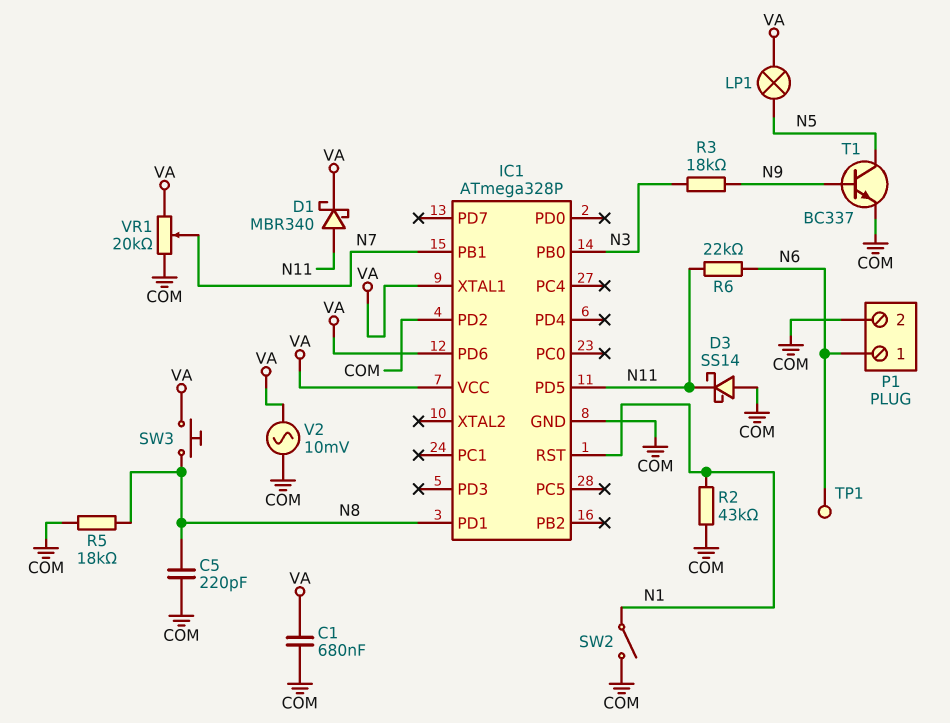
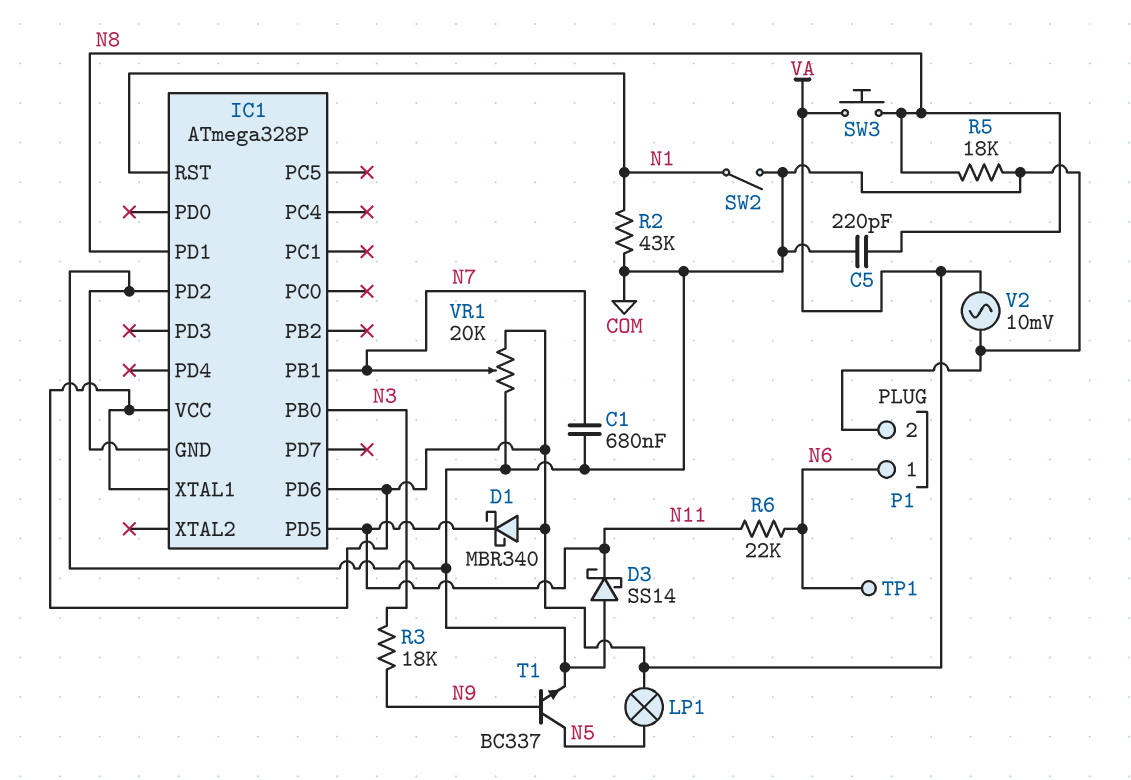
C1: 680nF (COM, VA) -> 680nF (COM, N7)
D1: schottky MBR340 (A N11, K VA) -> schottky MBR340 (A VA, K N11)

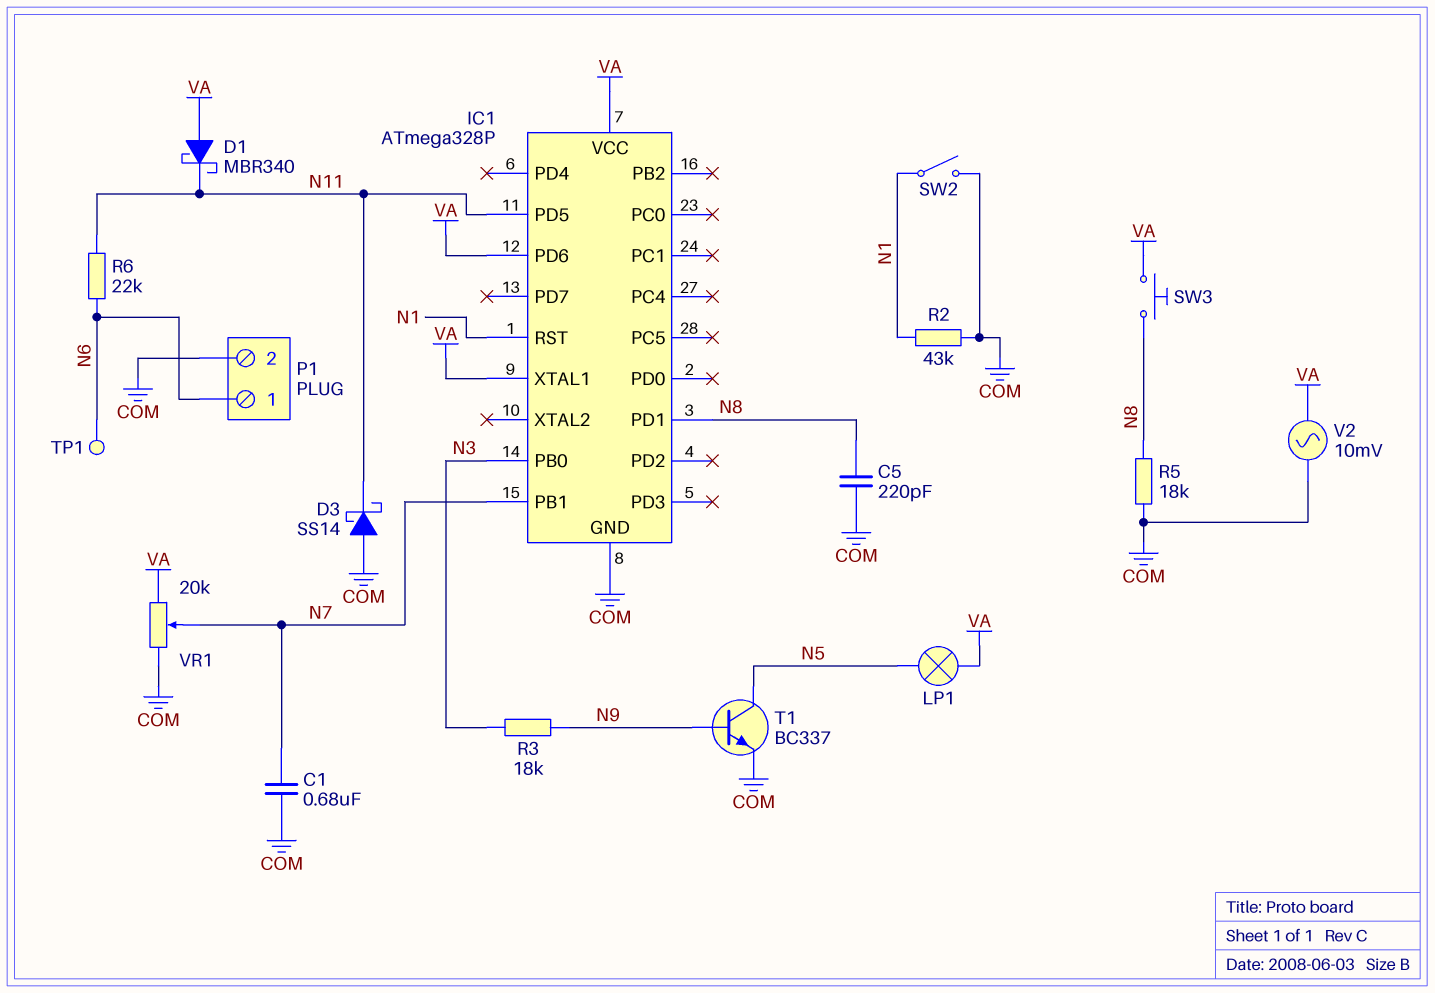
IC1 pin PD2: COM -> none

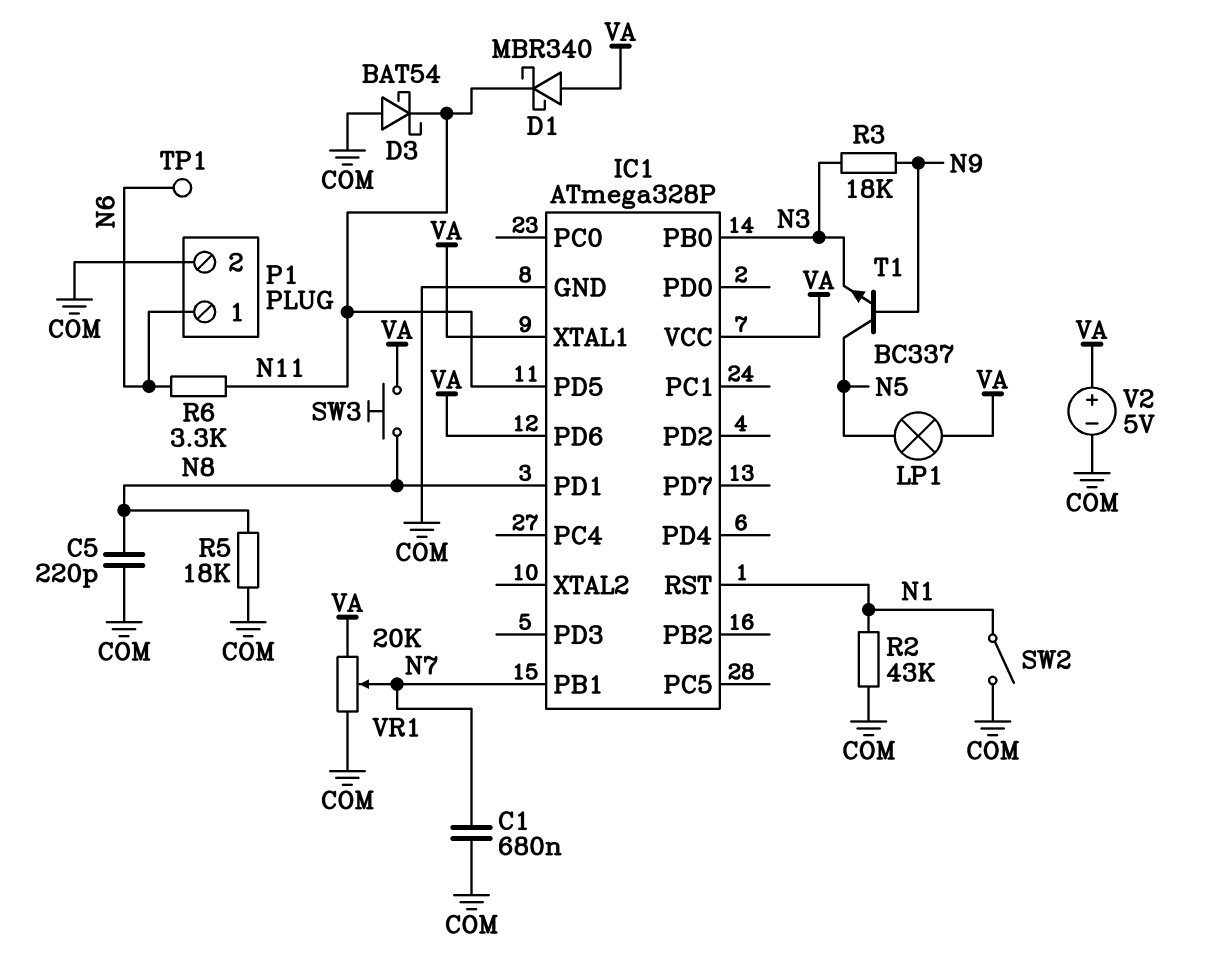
D3: schottky SS14 (A COM, K N11) -> schottky BAT54 (A COM, K N11)
R6: 22k (N6, N11) -> 3.3k (N6, N11)
T1: NPN BC337 (B N9, C N5, E COM) -> NPN BC337 (B N9, C N5, E N3)
V2: AC 10mV (COM, VA) -> 5V (plus VA, minus COM)

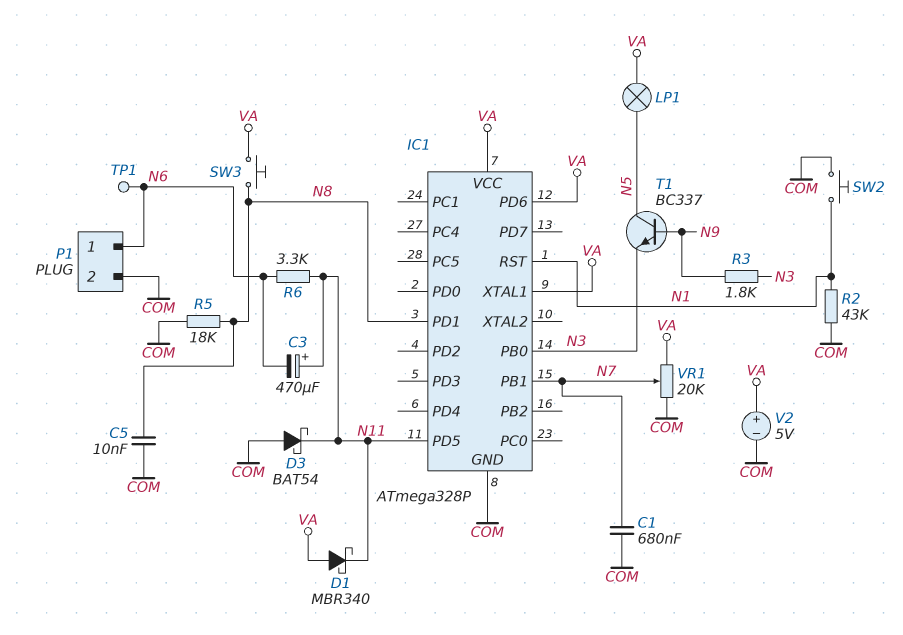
C3: none -> 470uF (plus N11, minus N6)
C5: 220pF (COM, N8) -> 10nF (COM, N8)
R3: 18k (N3, N9) -> 1.8k (N3, N9)
SW2: switch (COM, N1) -> button (COM, N1)

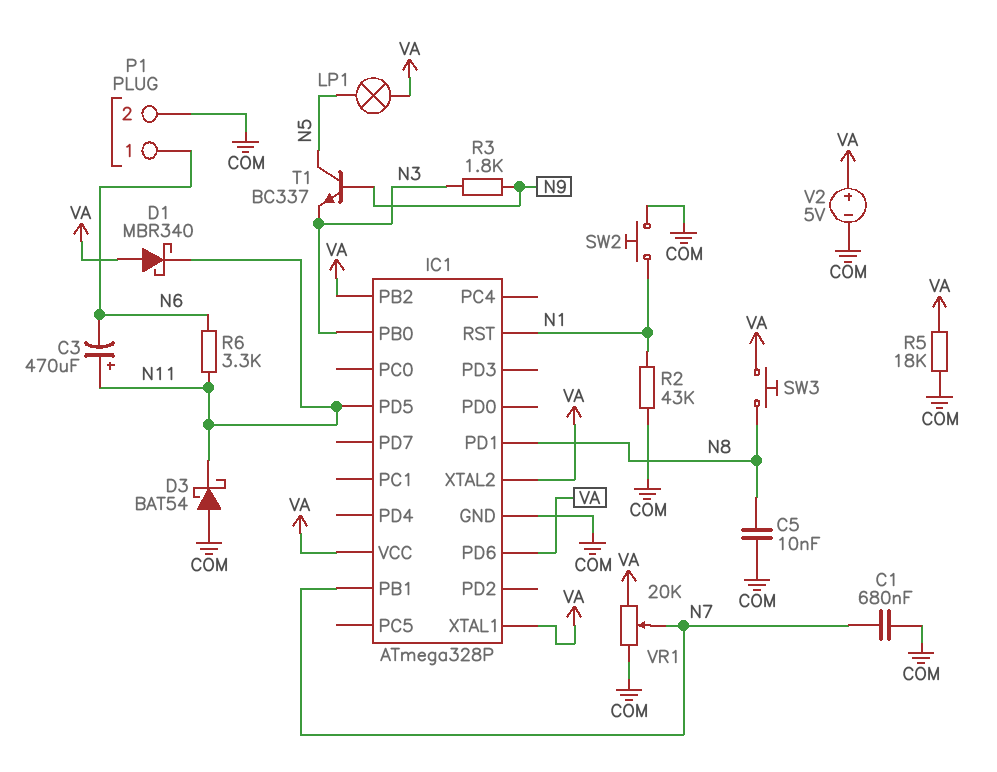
IC1 pin PB2: none -> VA
IC1 pin XTAL2: none -> VA
R5: 18k (COM, N8) -> 18k (COM, VA)
TP1: test point (N6) -> none

